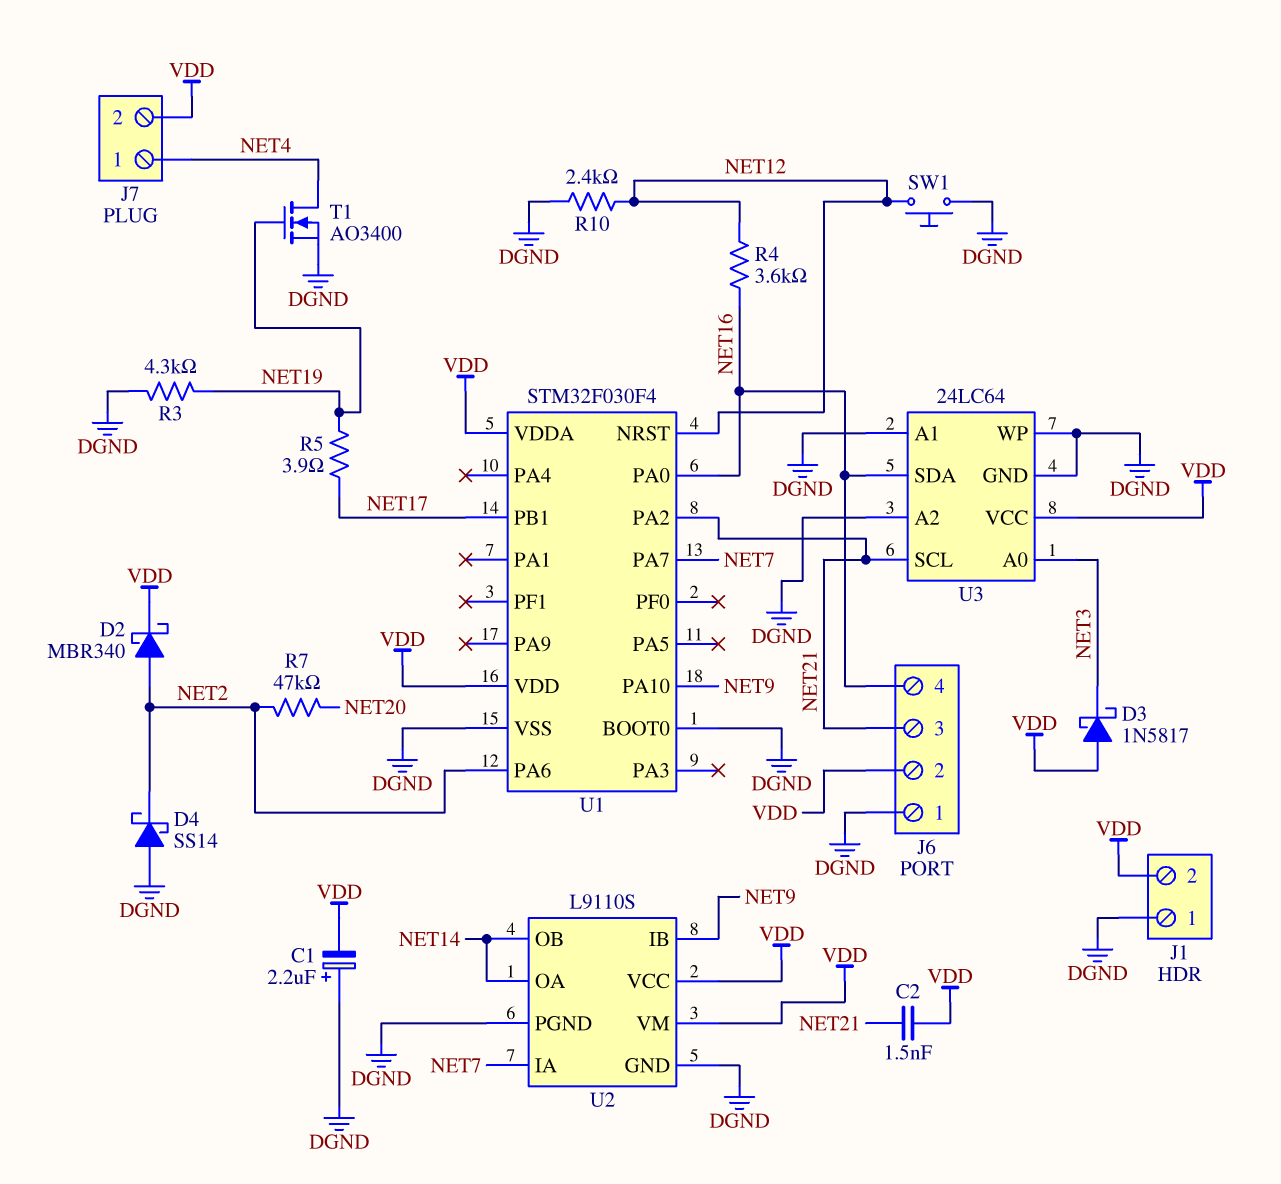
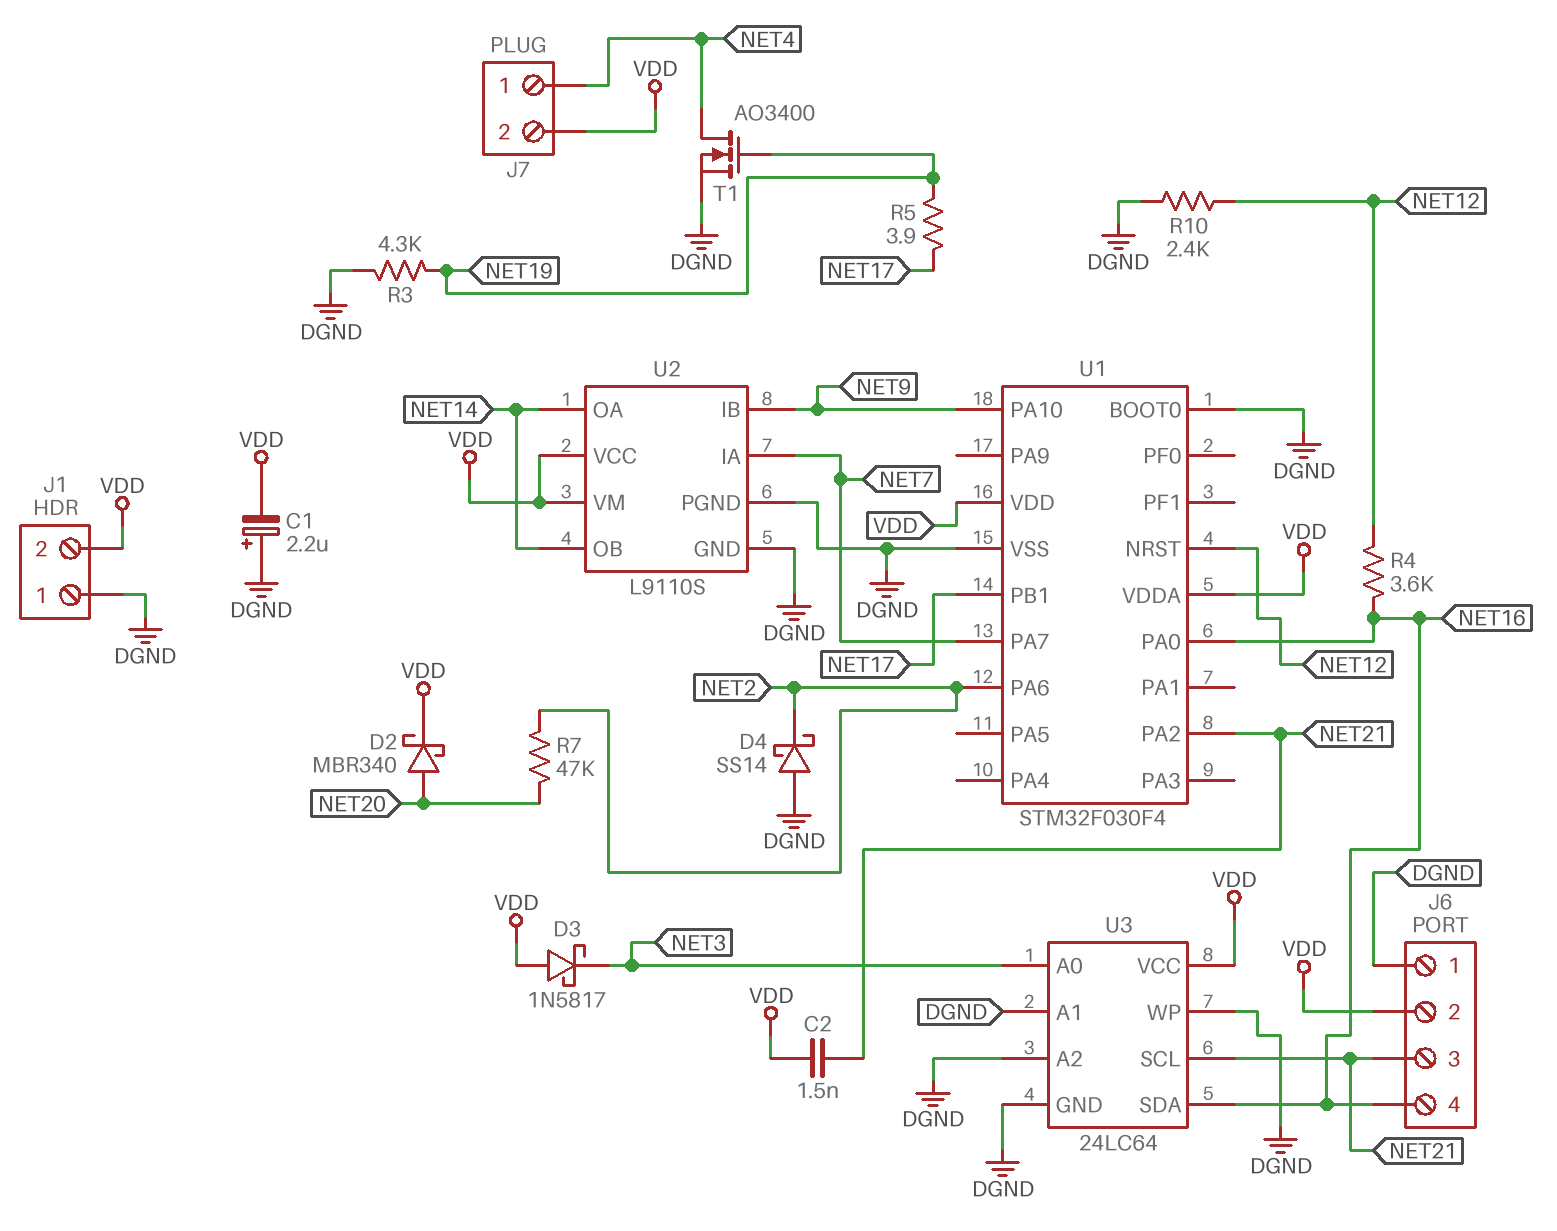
D2: schottky MBR340 (A NET2, K VDD) -> schottky MBR340 (A NET20, K VDD)
SW1: button (DGND, NET12) -> none

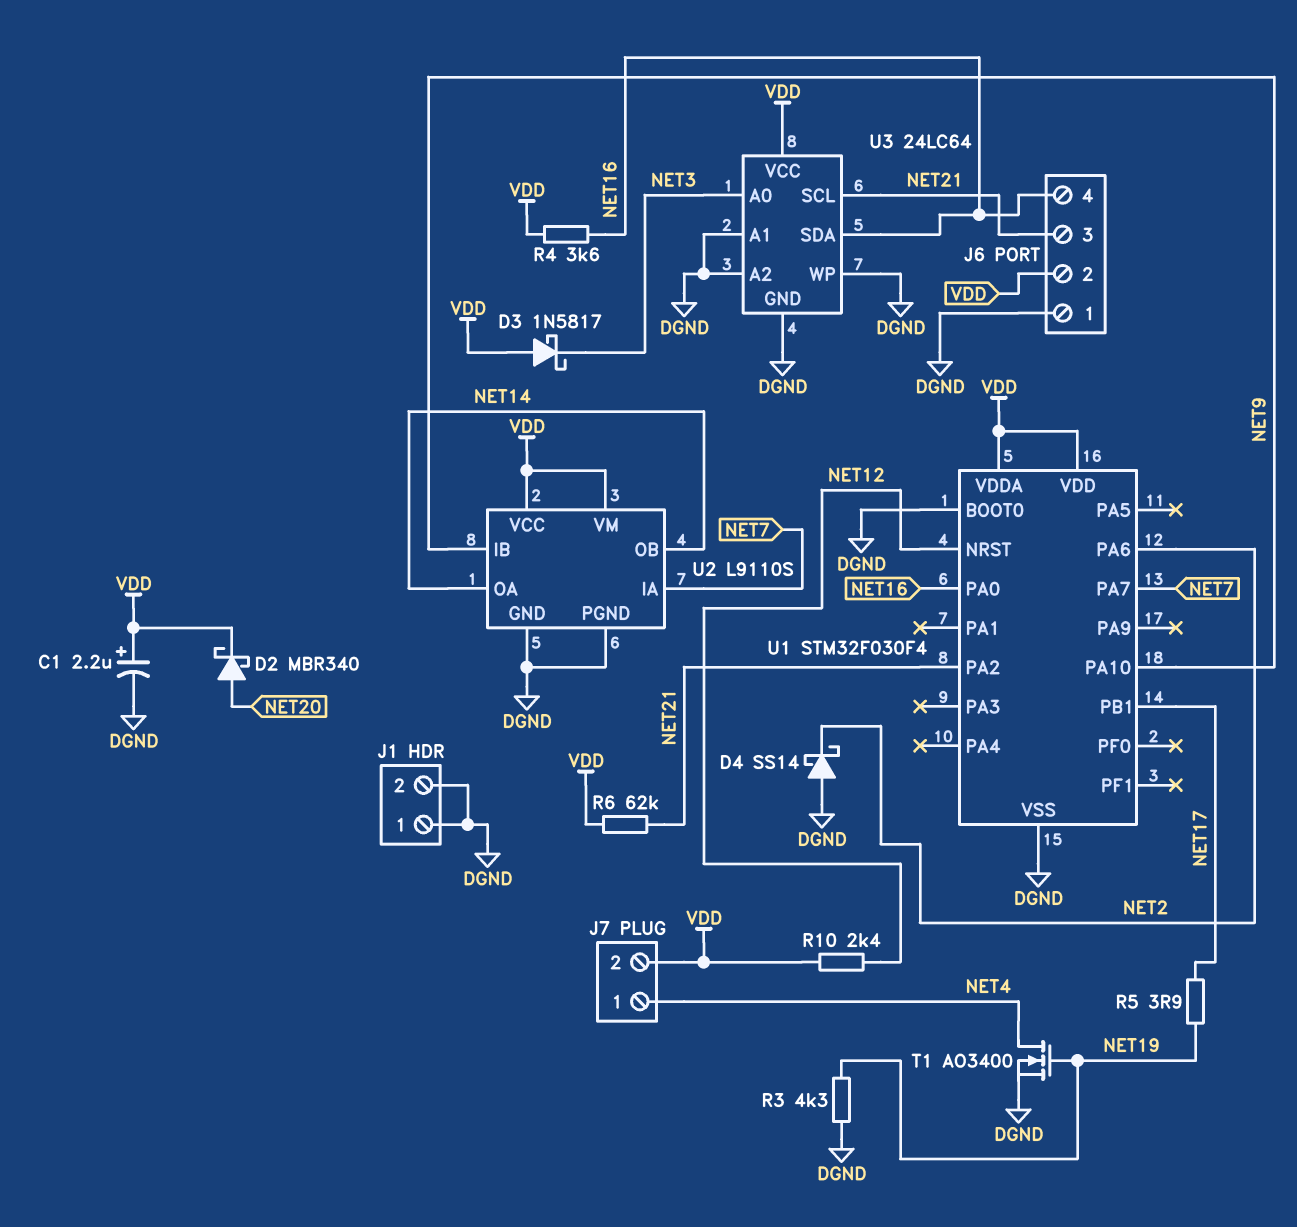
C1: 2.2uF (plus DGND, minus VDD) -> 2.2uF (plus VDD, minus DGND)
C2: 1.5nF (NET21, VDD) -> none
J1 pin 2: VDD -> DGND
R4: 3.6k (NET12, NET16) -> 3.6k (NET16, VDD)
R6: none -> 62k (NET21, VDD)
R7: 47k (NET2, NET20) -> none
R10: 2.4k (DGND, NET12) -> 2.4k (NET12, VDD)

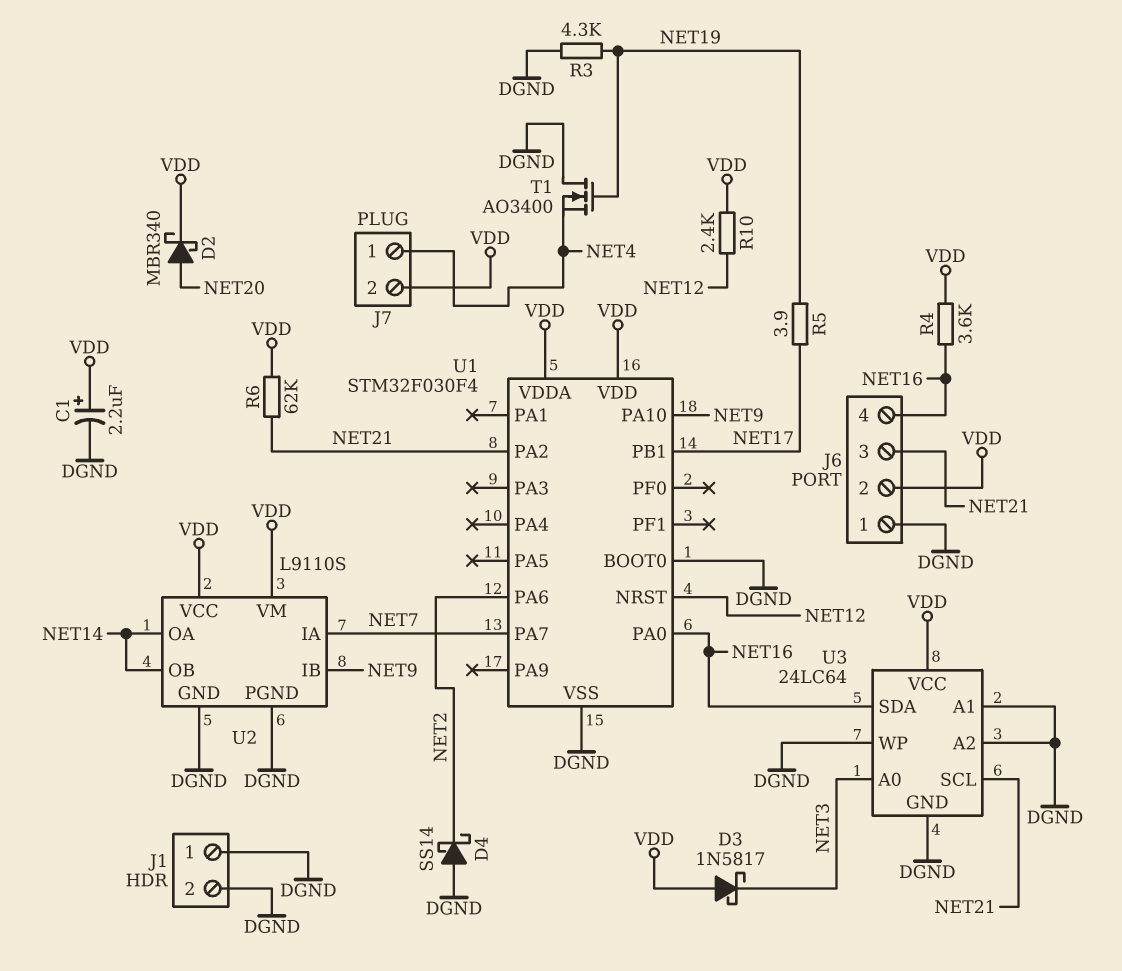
T1: NMOS AO3400 (G NET19, D NET4, S DGND) -> NMOS AO3400 (G NET19, D DGND, S NET4)

